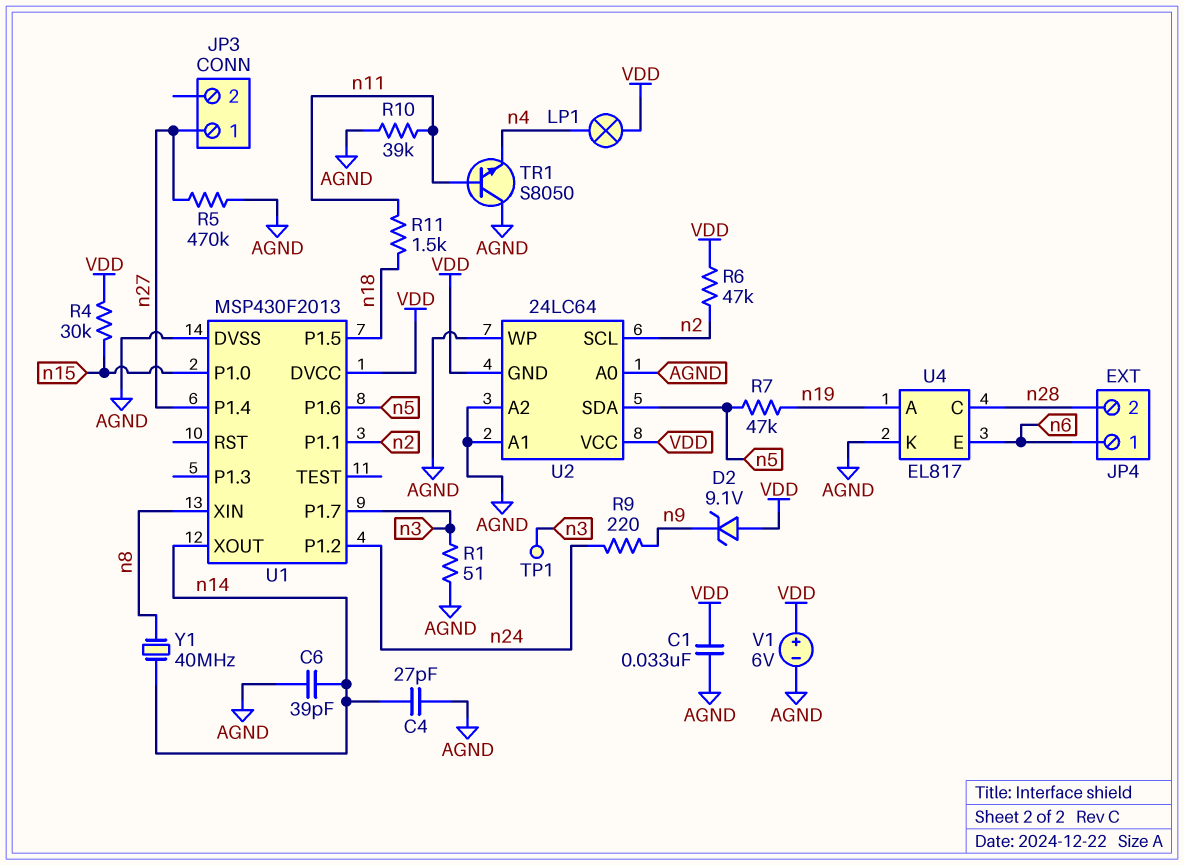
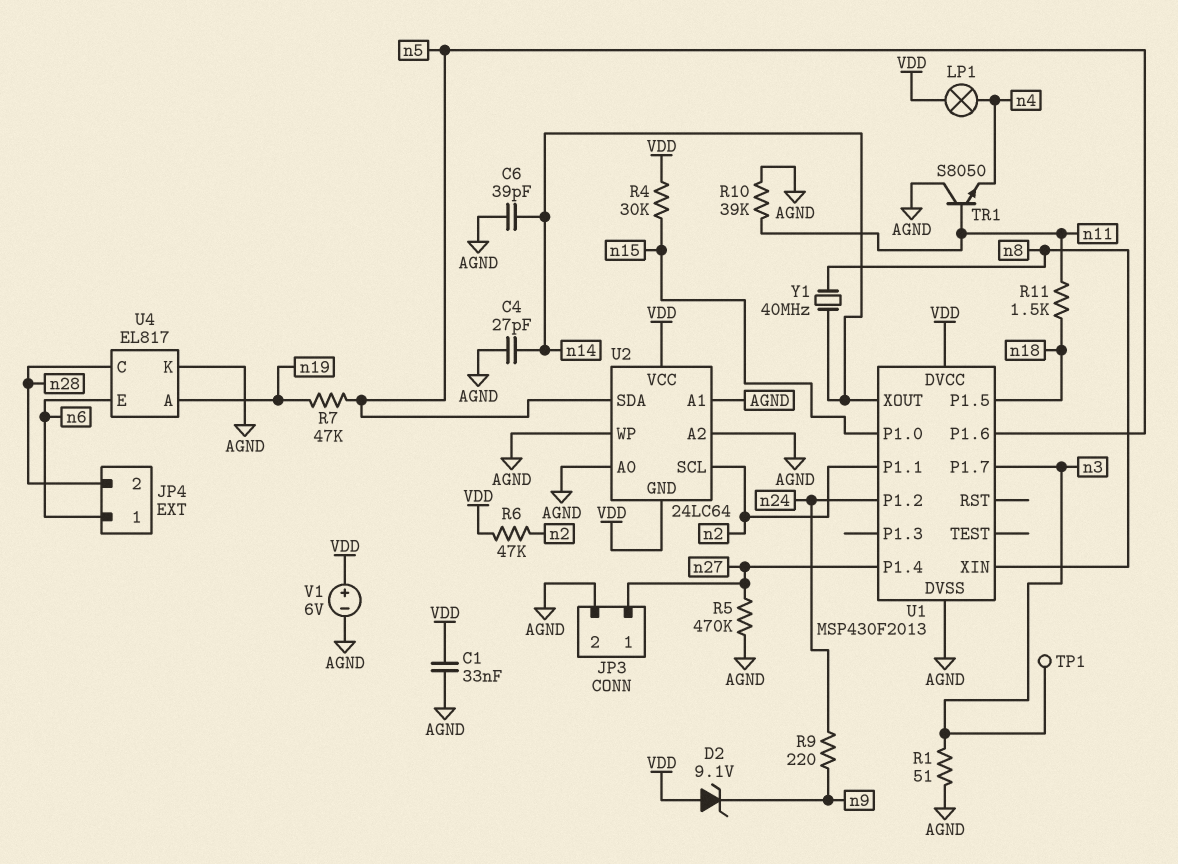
JP3 pin 2: none -> AGND

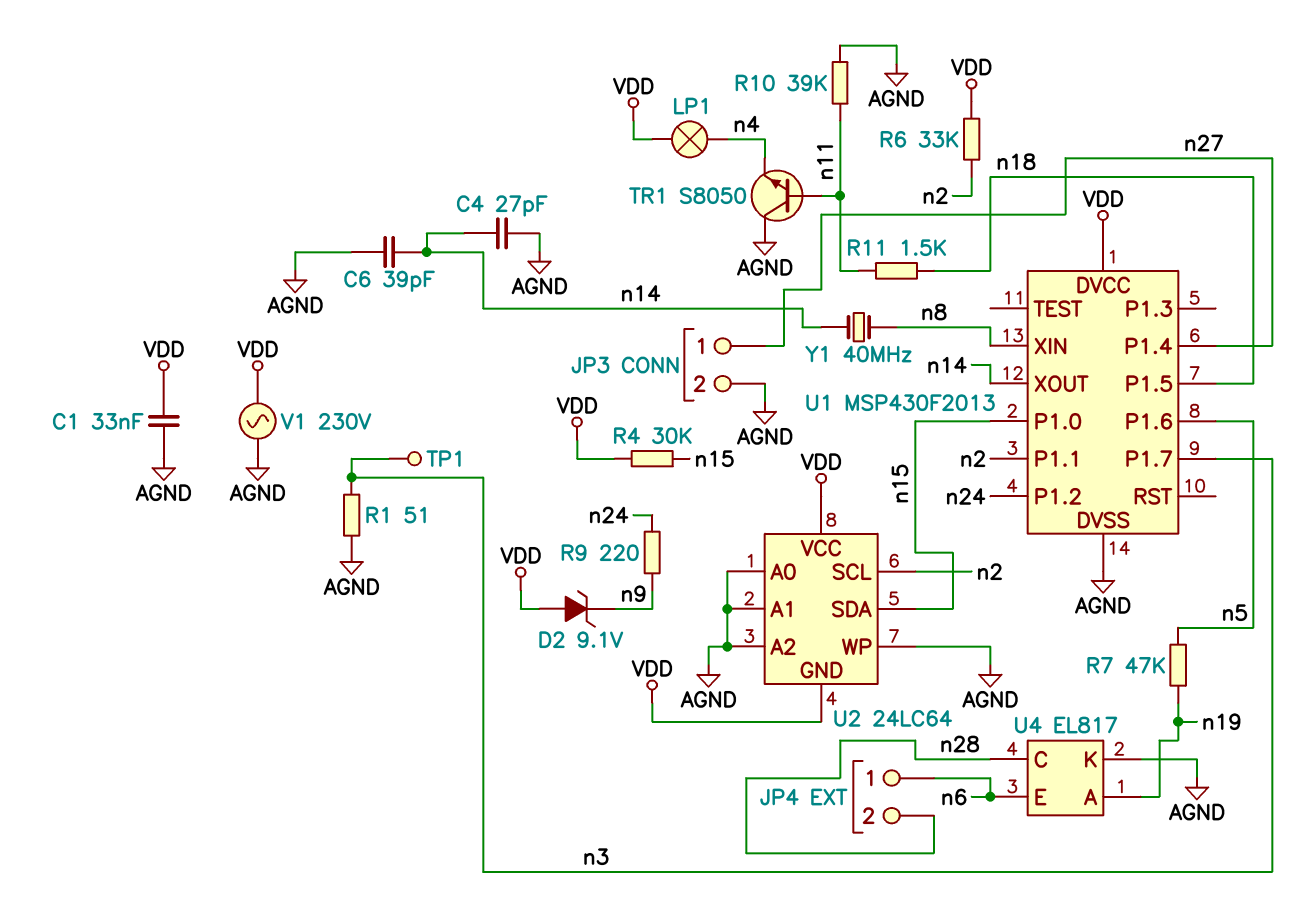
R5: 470k (AGND, n27) -> none
R6: 47k (VDD, n2) -> 33k (VDD, n2)
U2 pin SDA: n5 -> n15
V1: 6V (plus VDD, minus AGND) -> AC 230V (AGND, VDD)

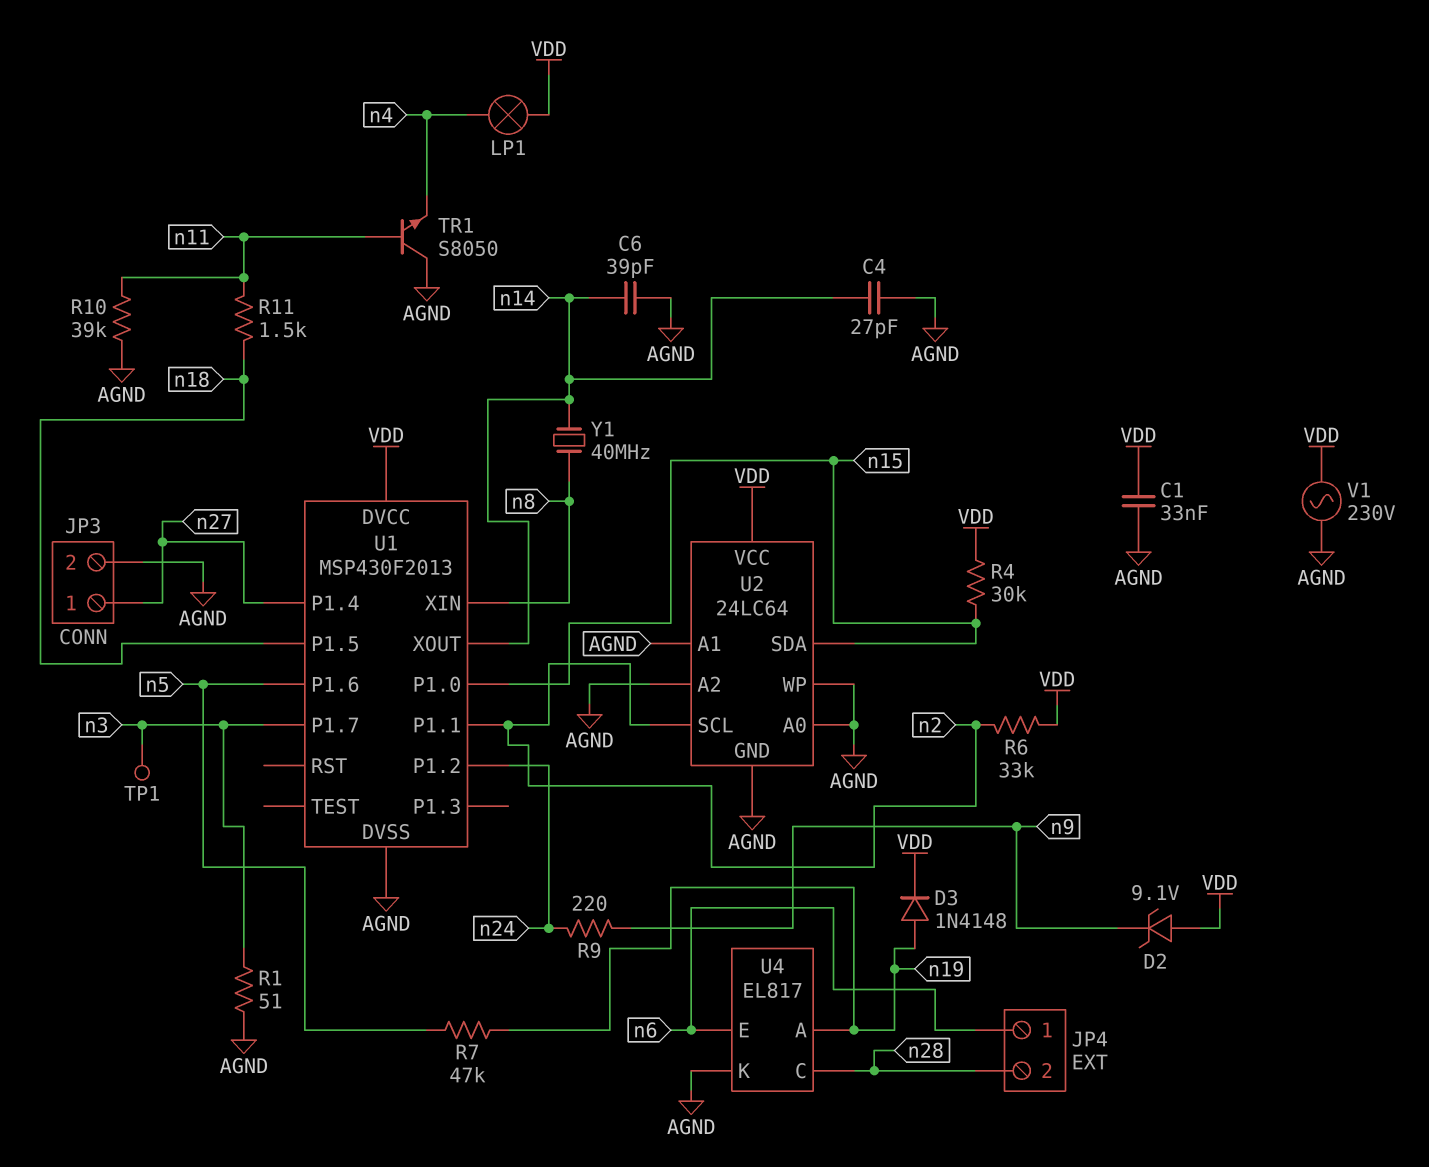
D3: none -> diode 1N4148 (A n19, K VDD)
U2 pin GND: VDD -> AGND

